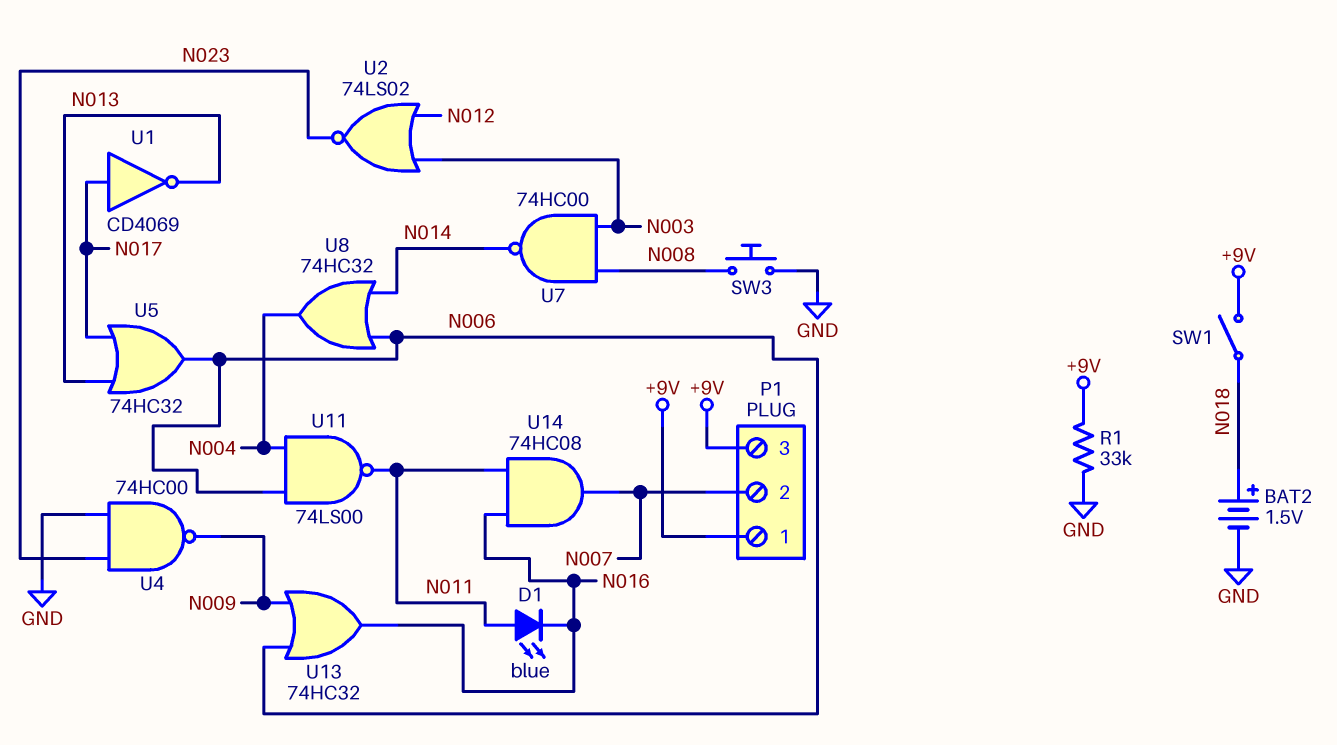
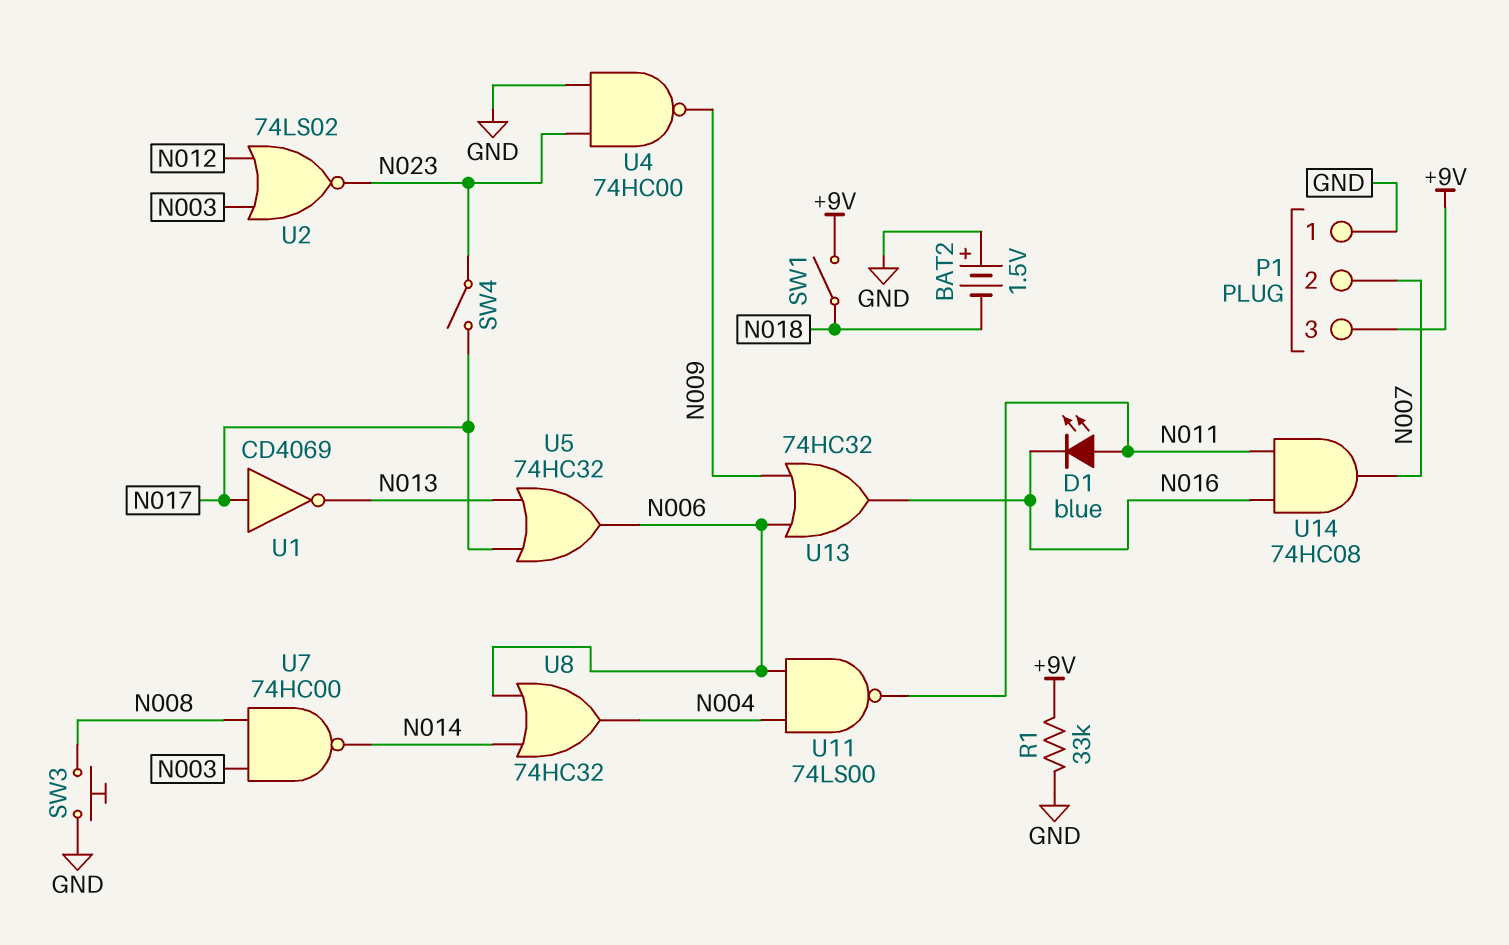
BAT2: 1.5V (plus N018, minus GND) -> 1.5V (plus GND, minus N018)
P1 pin 1: +9V -> GND
SW4: none -> switch (N017, N023)

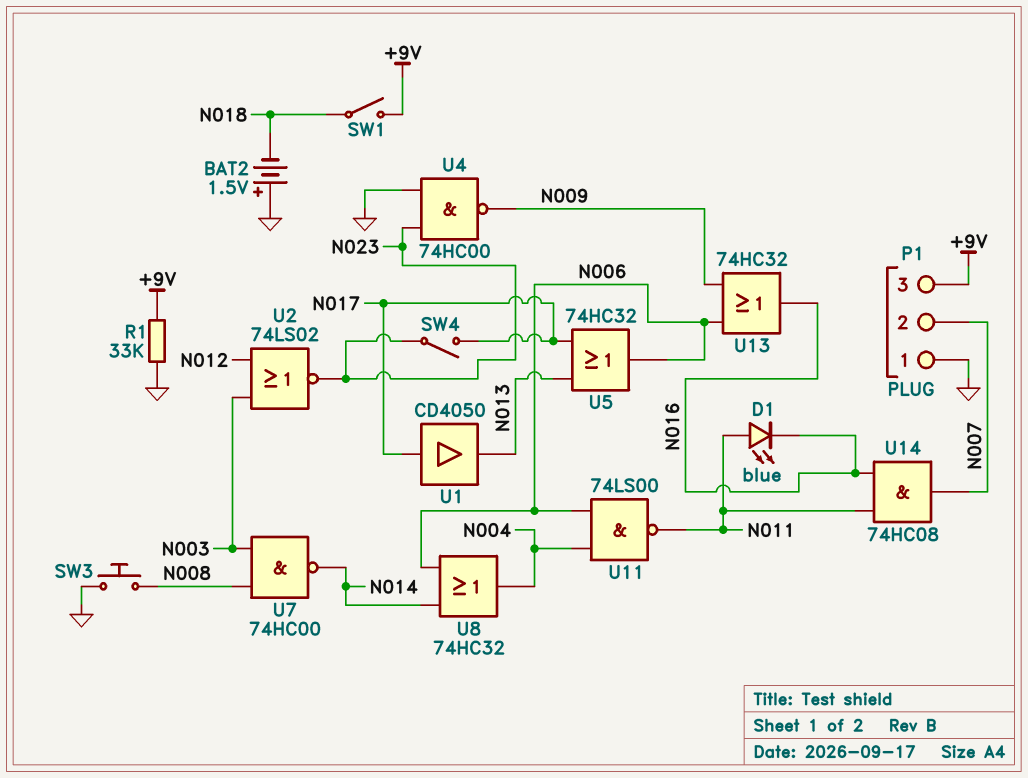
U1: NOT CD4069 (in N017, out N013) -> buffer CD4050 (in N017, out N013)

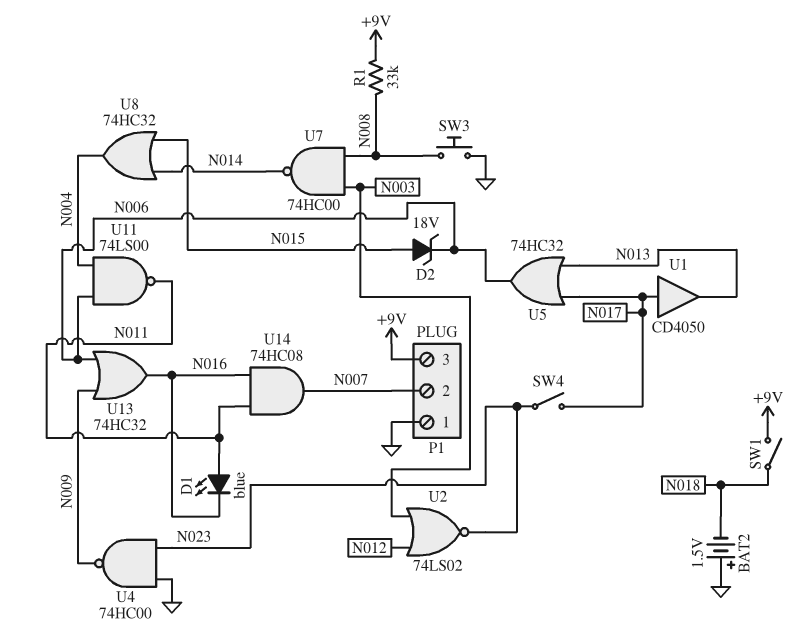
D2: none -> zener 18V (A N015, K N006)
R1: 33k (+9V, GND) -> 33k (+9V, N008)
U8: OR 74HC32 (in N006, in N014, out N004) -> OR 74HC32 (in N014, in N015, out N004)

